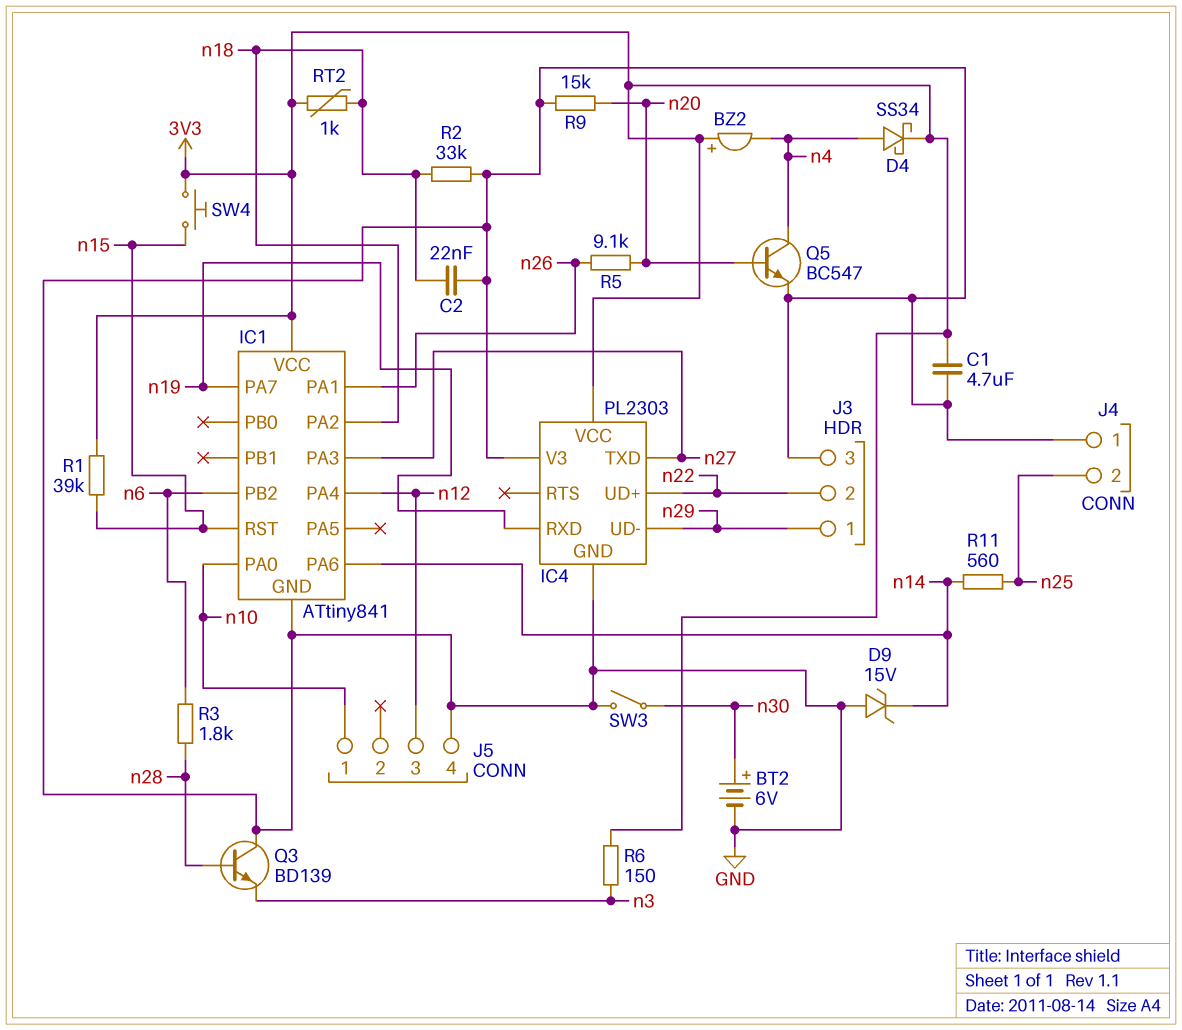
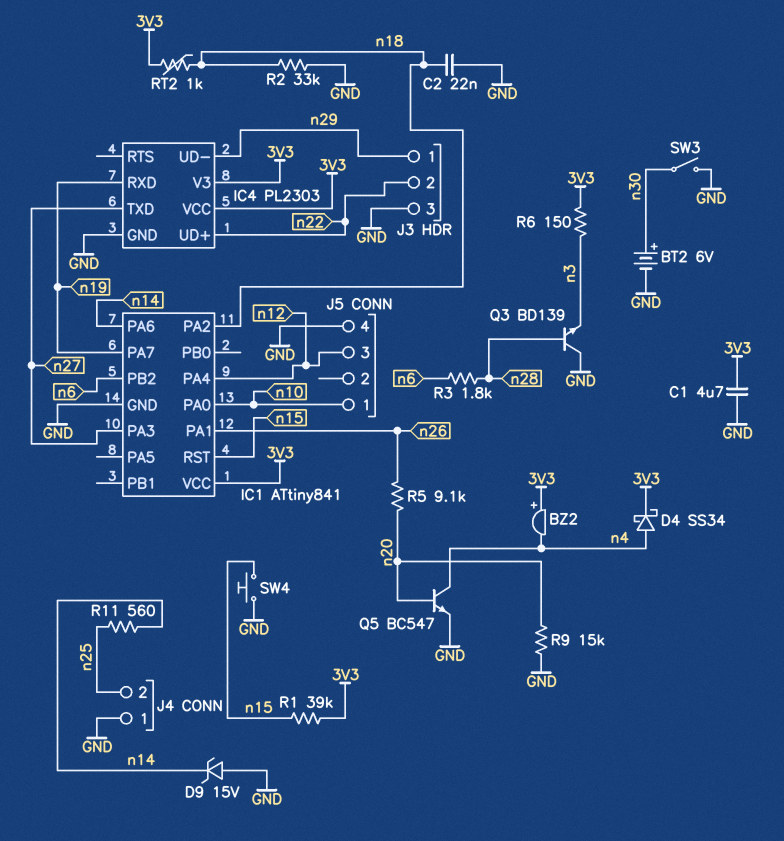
IC4 pin V3: GND -> 3V3
SW4: button (3V3, n15) -> button (GND, n15)

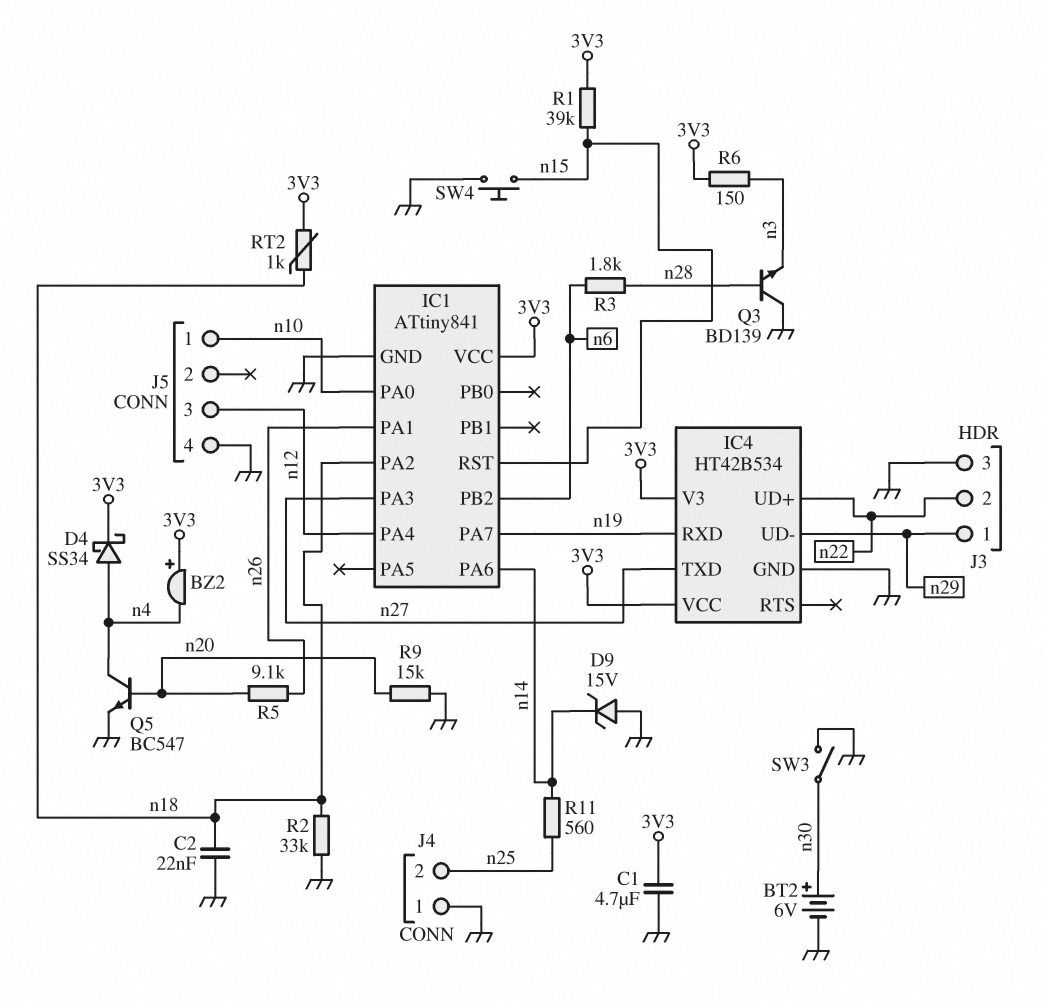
IC4: PL2303 -> HT42B534

